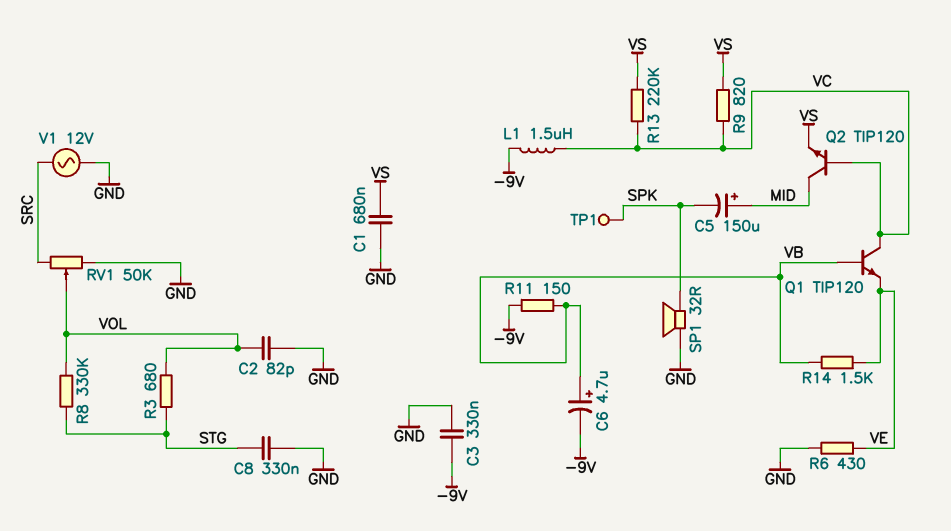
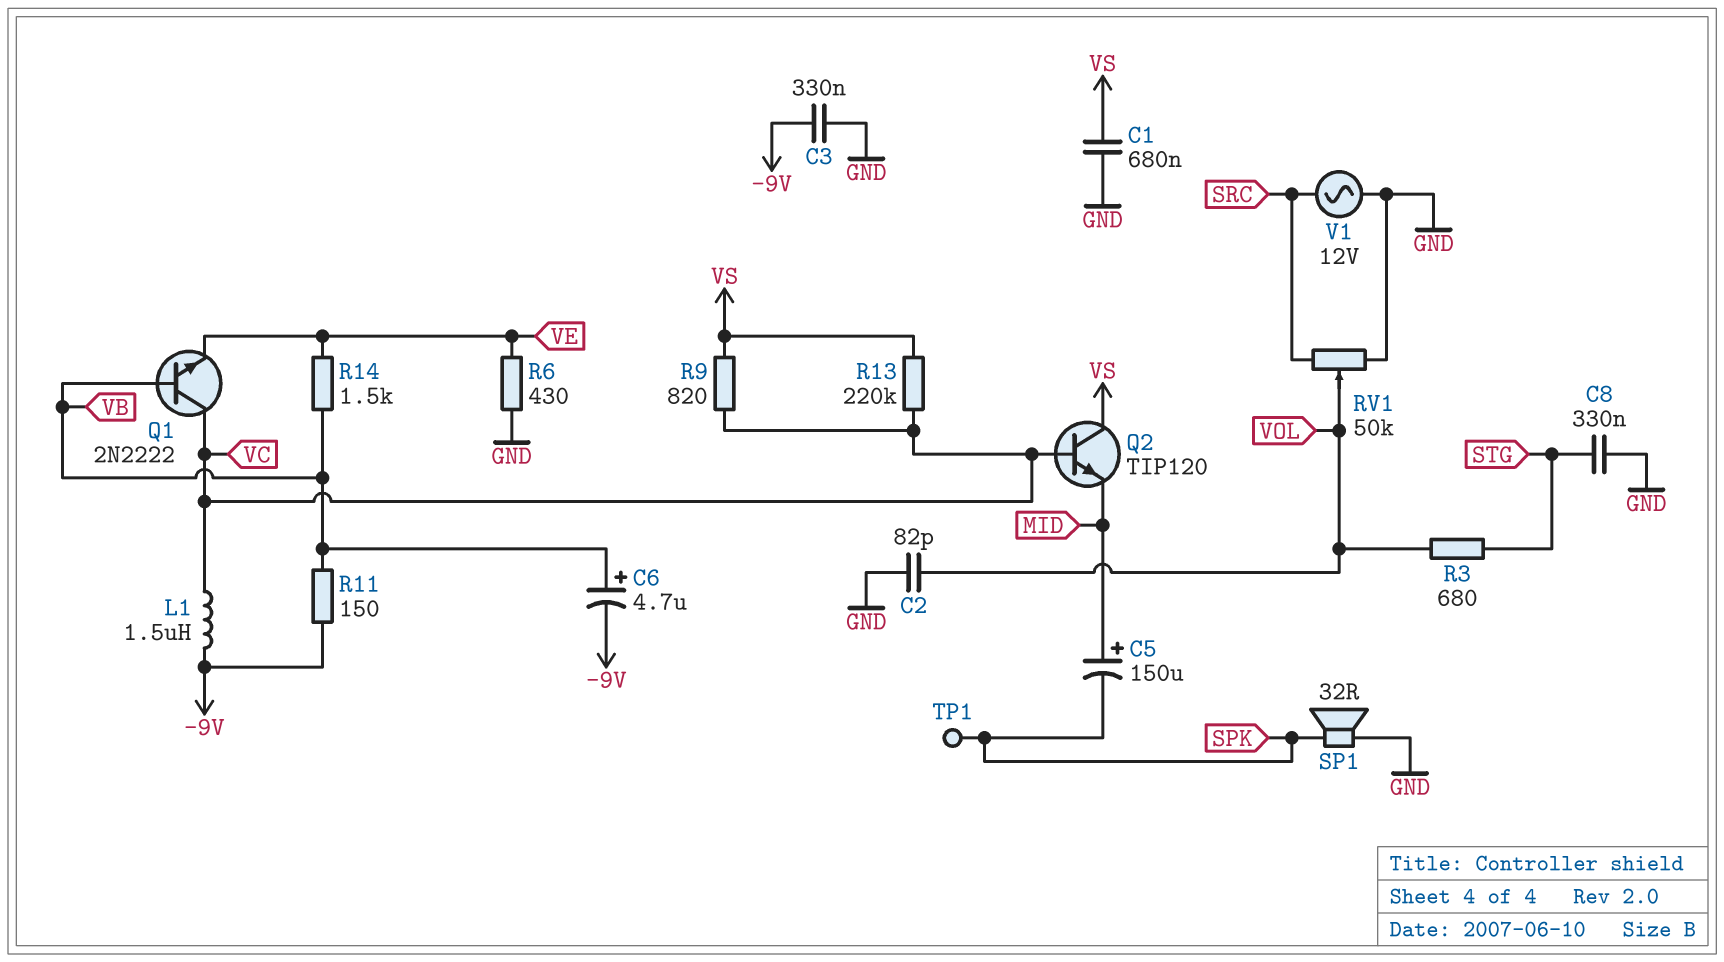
Q1: NPN TIP120 (B VB, C VC, E VE) -> NPN 2N2222 (B VB, C VC, E VE)
Q2: NPN TIP120 (B VC, C MID, E VS) -> NPN TIP120 (B VC, C VS, E MID)
R8: 330k (STG, VOL) -> none

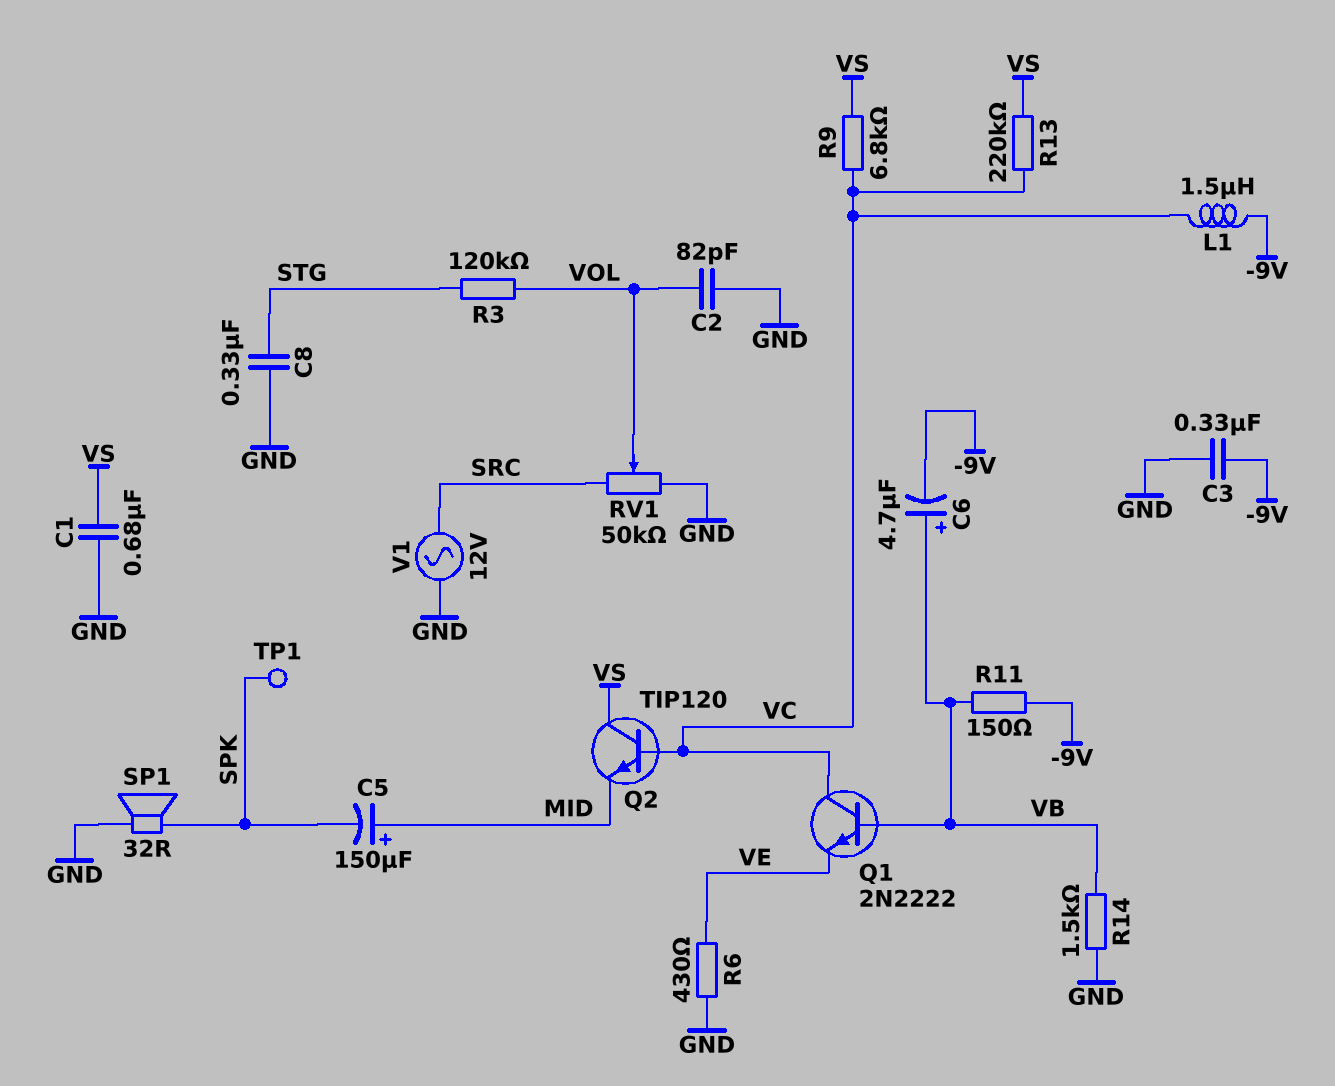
R3: 680 (STG, VOL) -> 120k (STG, VOL)
R9: 820 (VC, VS) -> 6.8k (VC, VS)
R14: 1.5k (VB, VE) -> 1.5k (GND, VB)

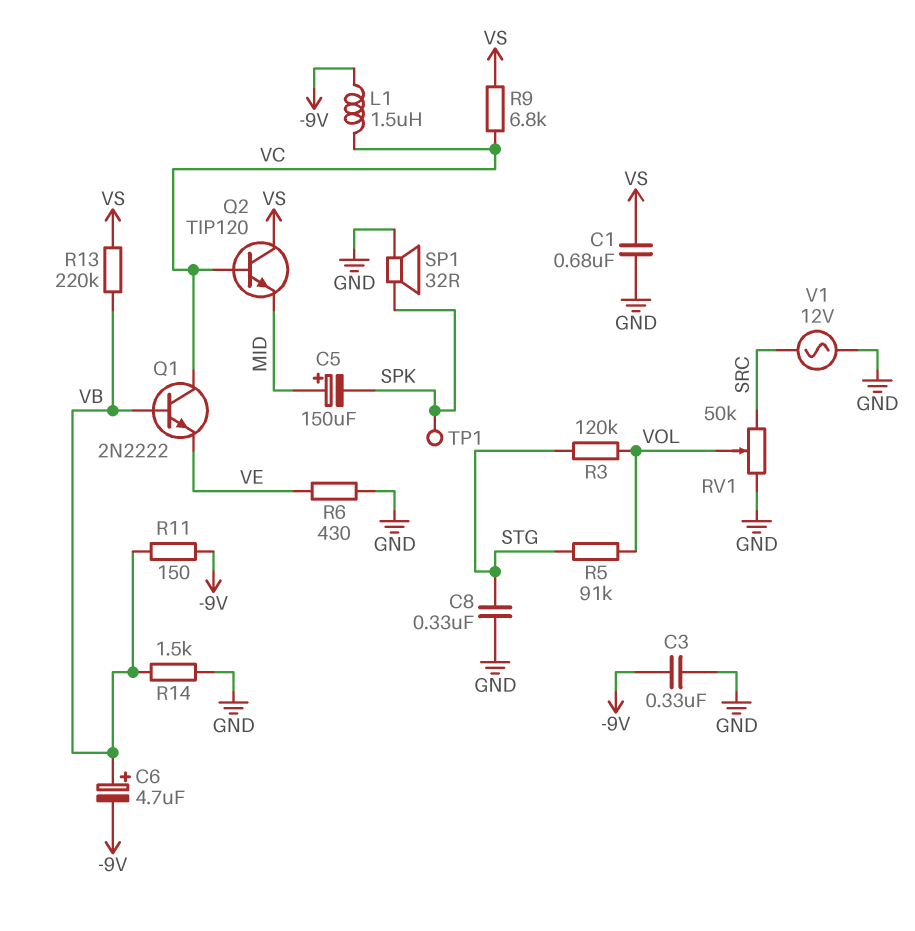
C2: 82pF (GND, VOL) -> none
R5: none -> 91k (STG, VOL)
R13: 220k (VC, VS) -> 220k (VB, VS)

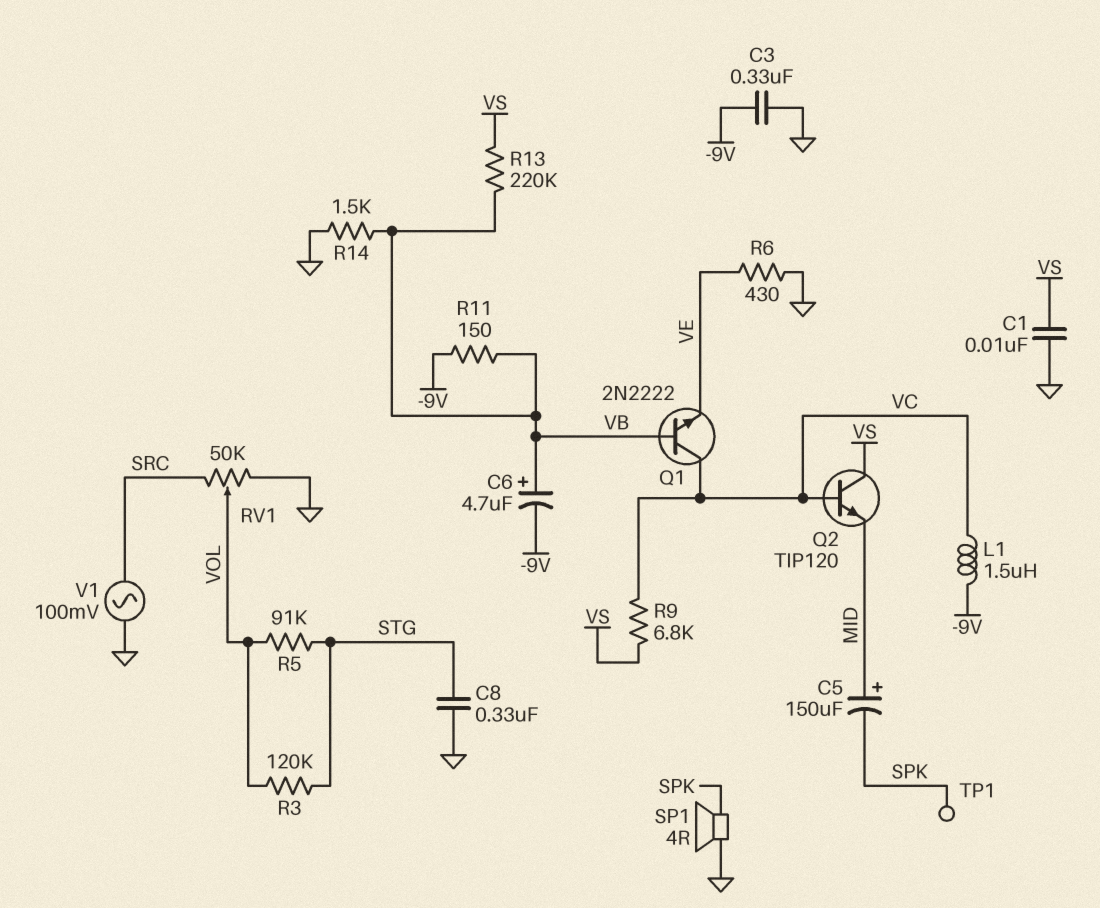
C1: 680nF (GND, VS) -> 10nF (GND, VS)
SP1: speaker 32R (GND, SPK) -> speaker 4R (GND, SPK)
V1: AC 12V (GND, SRC) -> AC 100mV (GND, SRC)

